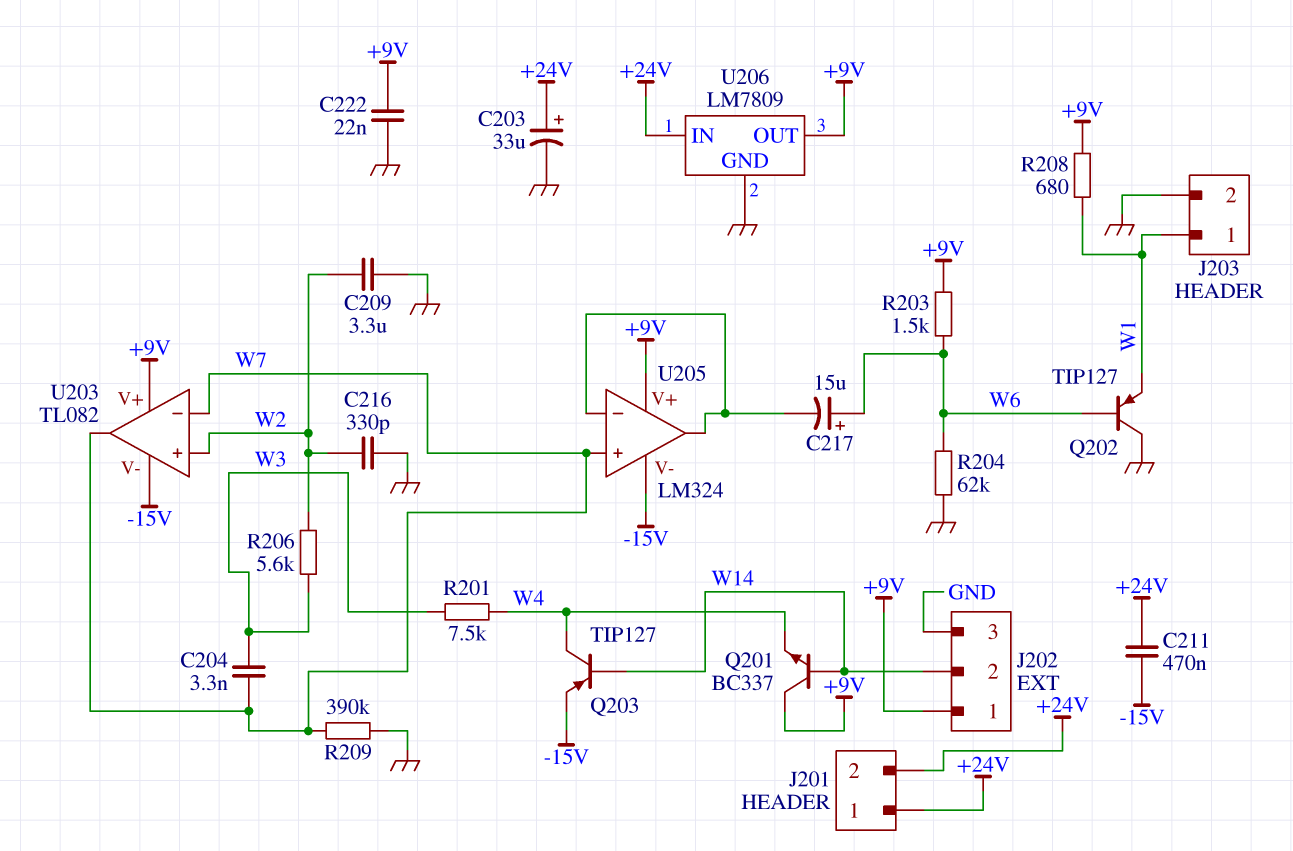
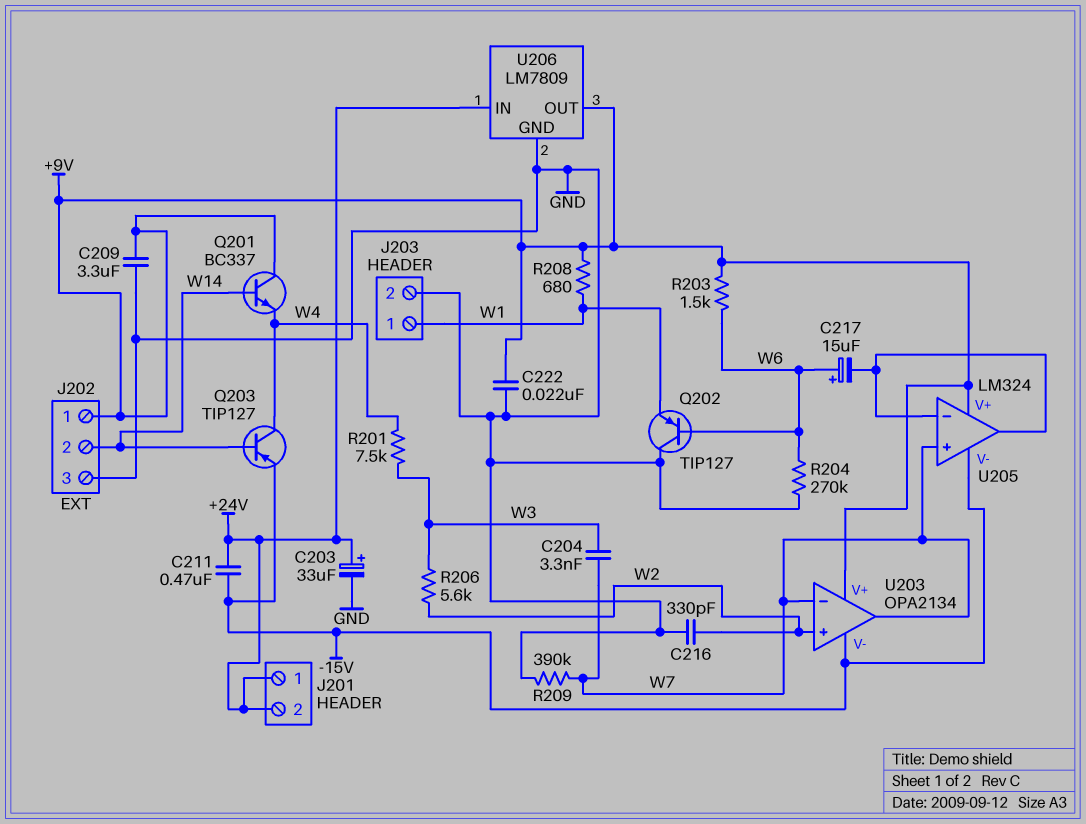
C209: 3.3uF (GND, W2) -> 3.3uF (+9V, GND)
R204: 62k (GND, W6) -> 270k (GND, W6)
U203: TL082 -> OPA2134

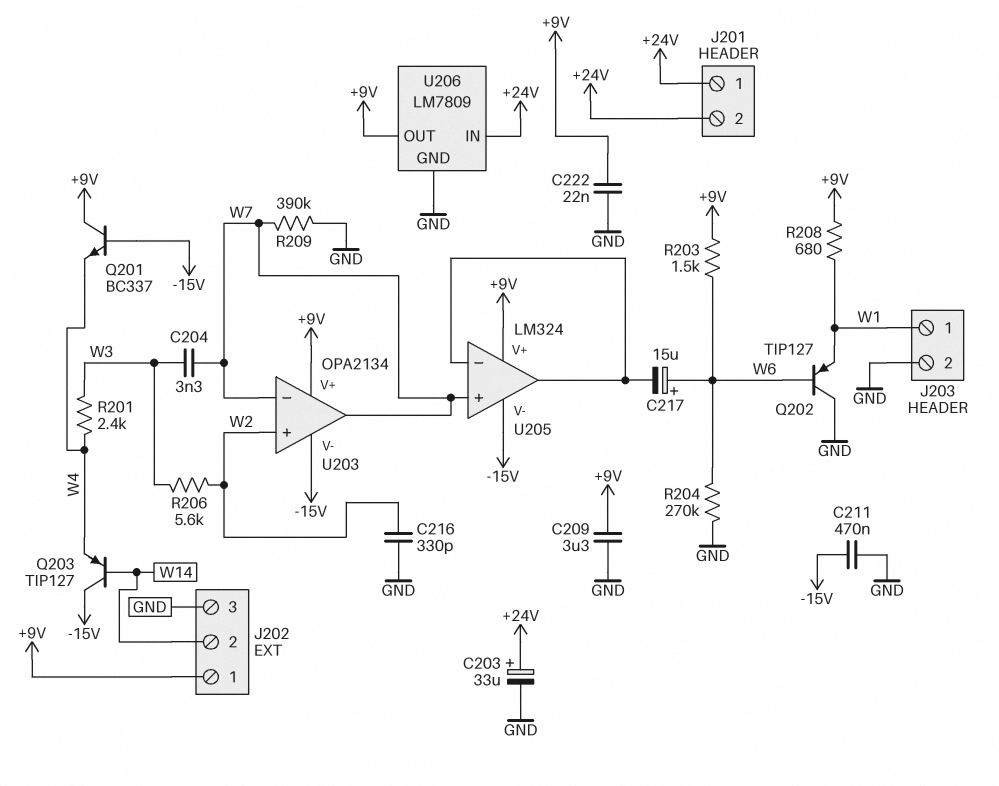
C211: 470nF (+24V, -15V) -> 470nF (-15V, GND)
Q201: NPN BC337 (B W14, C +9V, E W4) -> NPN BC337 (B -15V, C +9V, E W4)
Q203: PNP TIP127 (B W14, C W4, E -15V) -> PNP TIP127 (B W14, C -15V, E W4)
R201: 7.5k (W3, W4) -> 2.4k (W3, W4)

